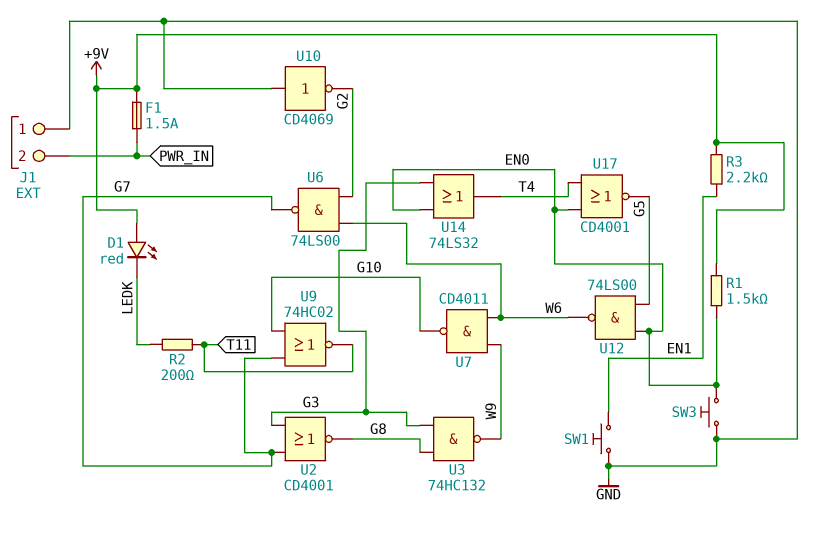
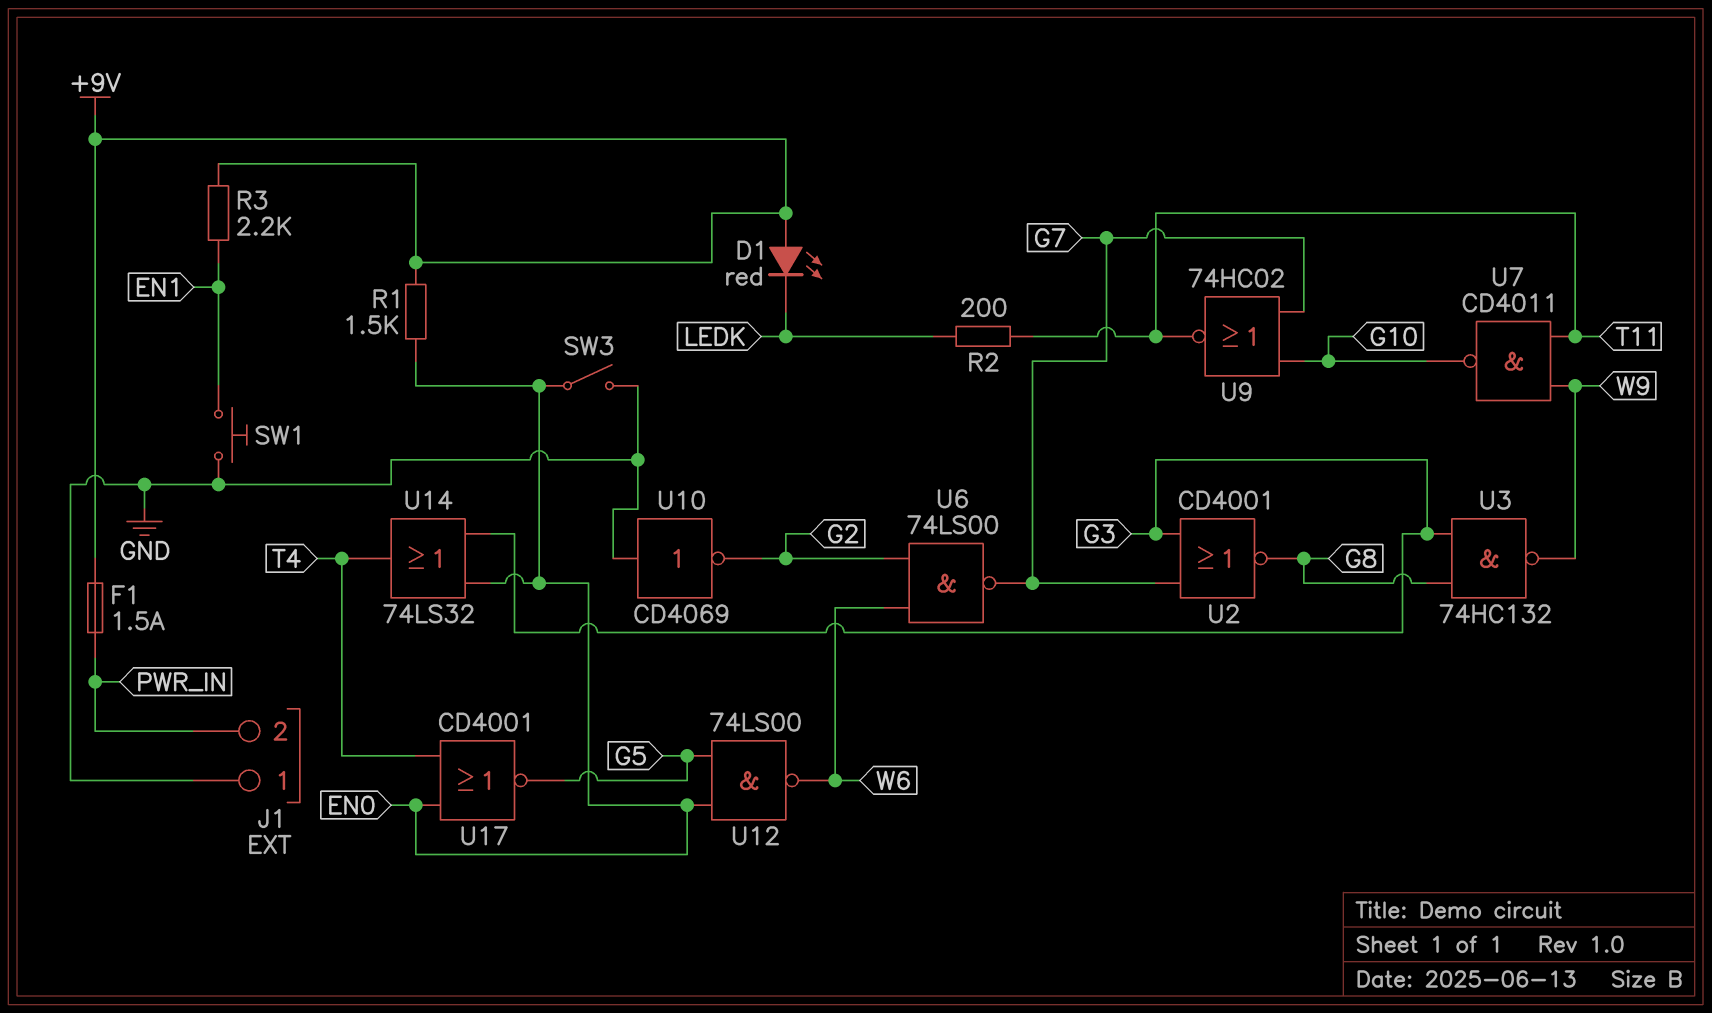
SW3: button (EN0, GND) -> switch (EN0, GND)
U7: NAND CD4011 (in W6, in W9, out G10) -> NAND CD4011 (in T11, in W9, out G10)

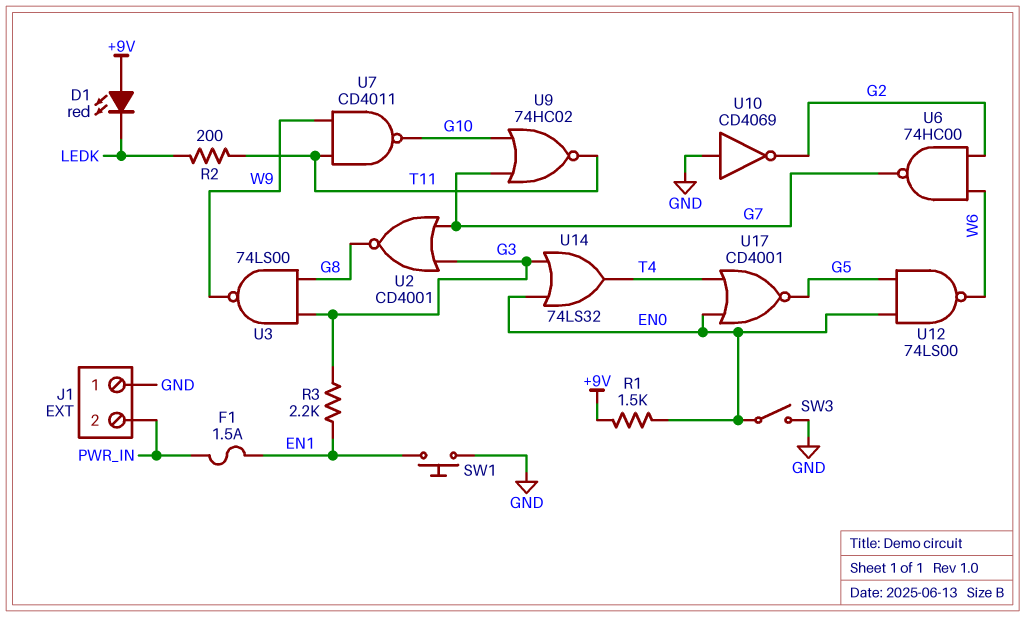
F1: 1.5A (+9V, PWR_IN) -> 1.5A (EN1, PWR_IN)
R3: 2.2k (+9V, EN1) -> 2.2k (EN1, G3)
U3: NAND 74HC132 (in G3, in G8, out W9) -> NAND 74LS00 (in G3, in G8, out W9)
U6: NAND 74LS00 (in G2, in W6, out G7) -> NAND 74HC00 (in G2, in W6, out G7)

